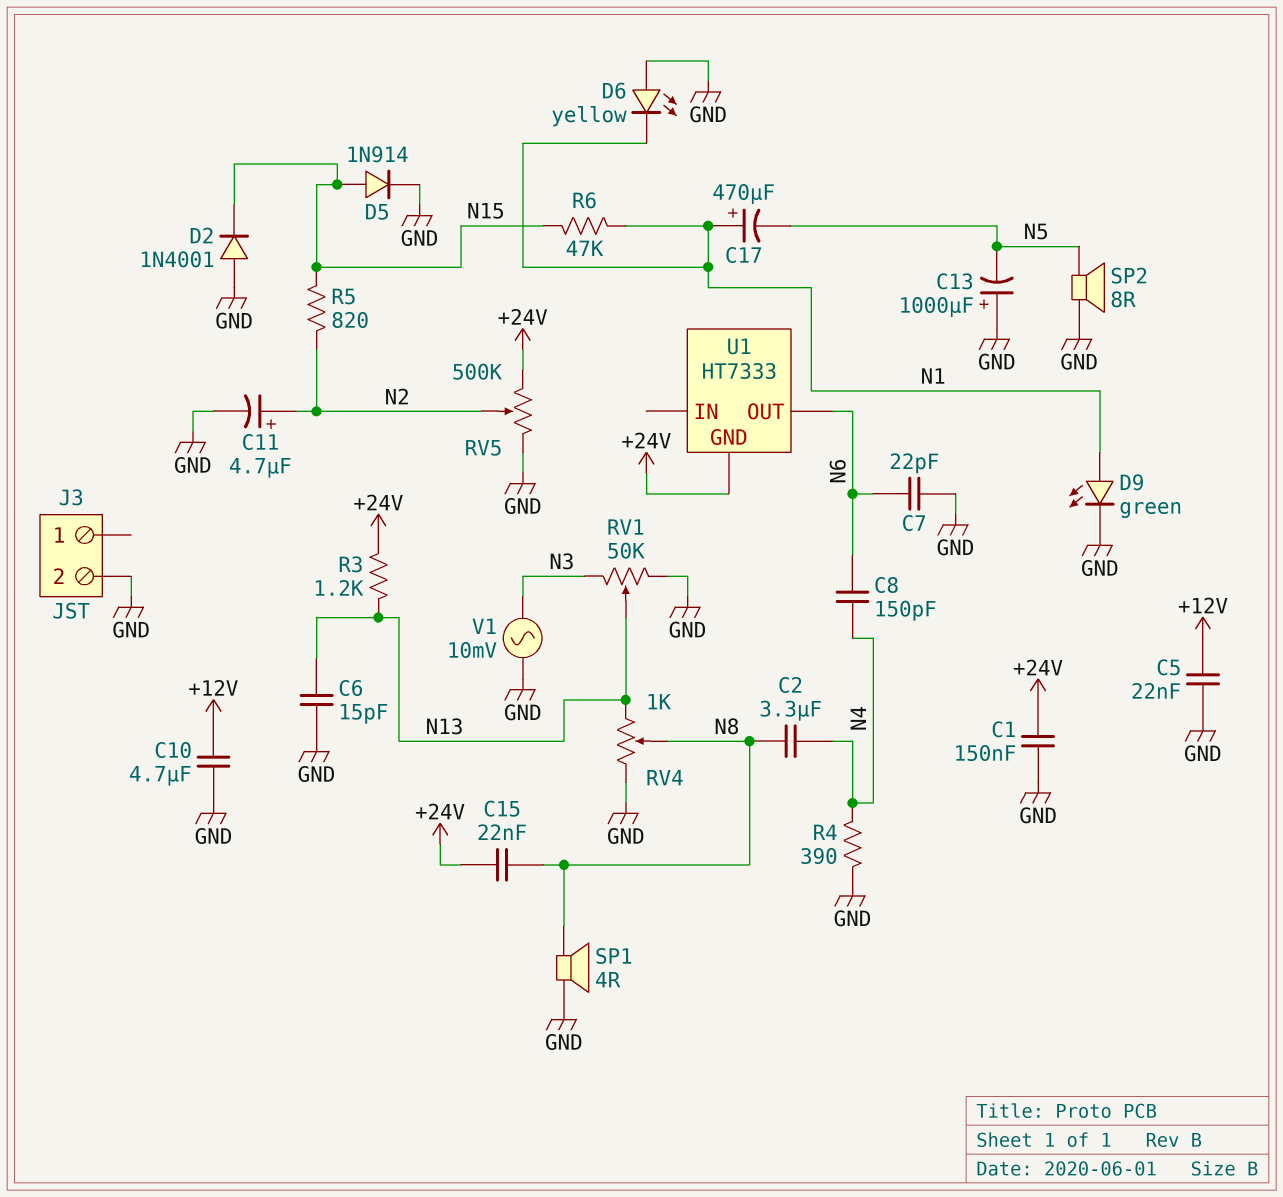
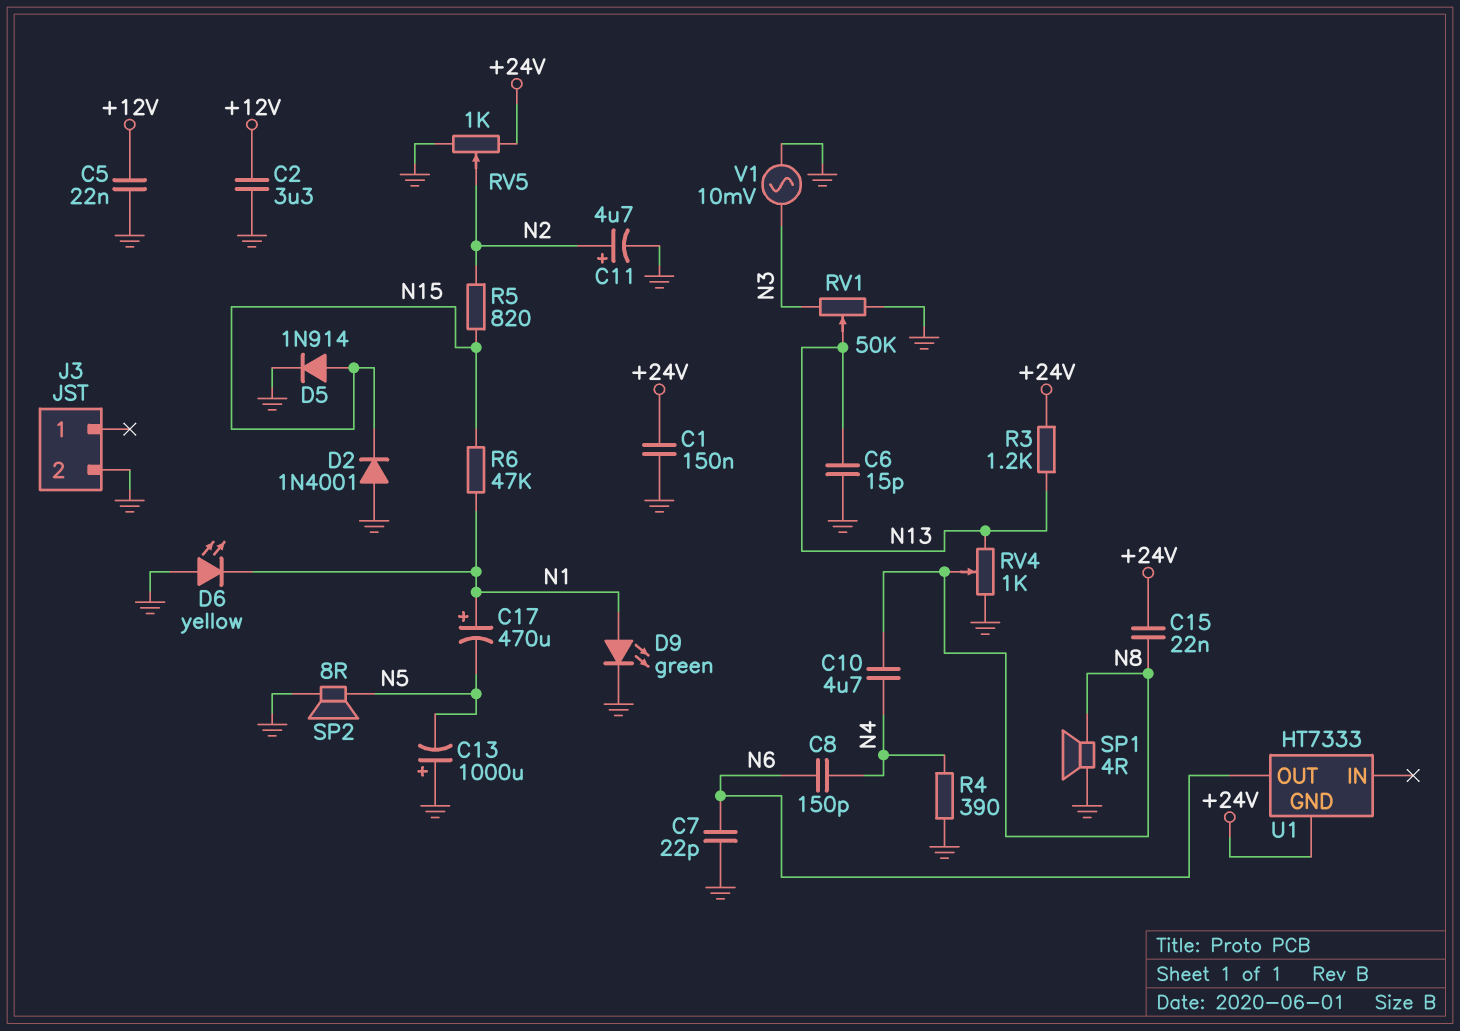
C2: 3.3uF (N4, N8) -> 3.3uF (+12V, GND)
C10: 4.7uF (+12V, GND) -> 4.7uF (N4, N8)
RV5: 500k (+24V, GND, wiper N2) -> 1k (+24V, GND, wiper N2)

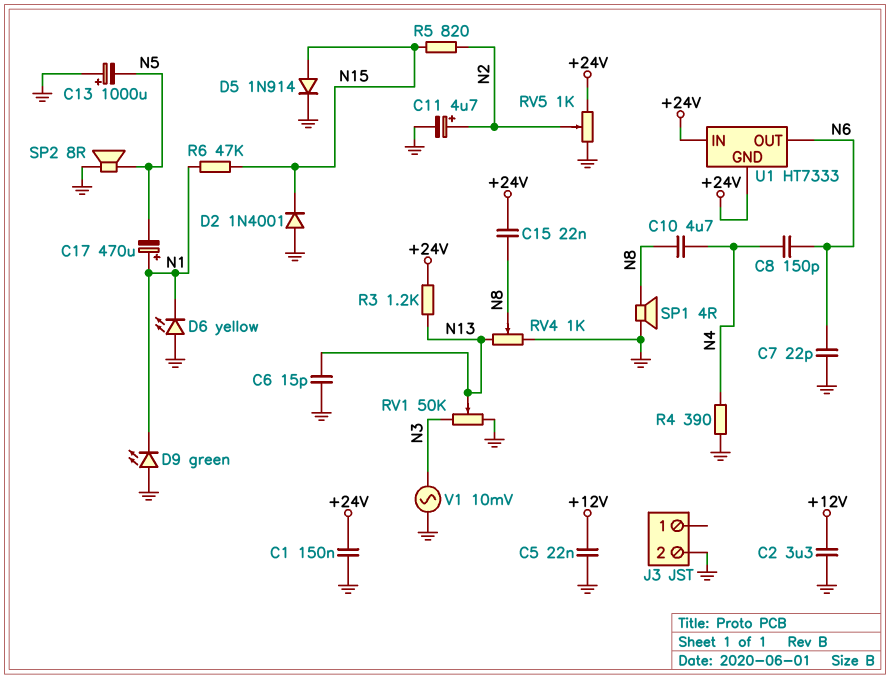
D9: LED green (A N1, K GND) -> LED green (A GND, K N1)
U1 pin IN: none -> +24V

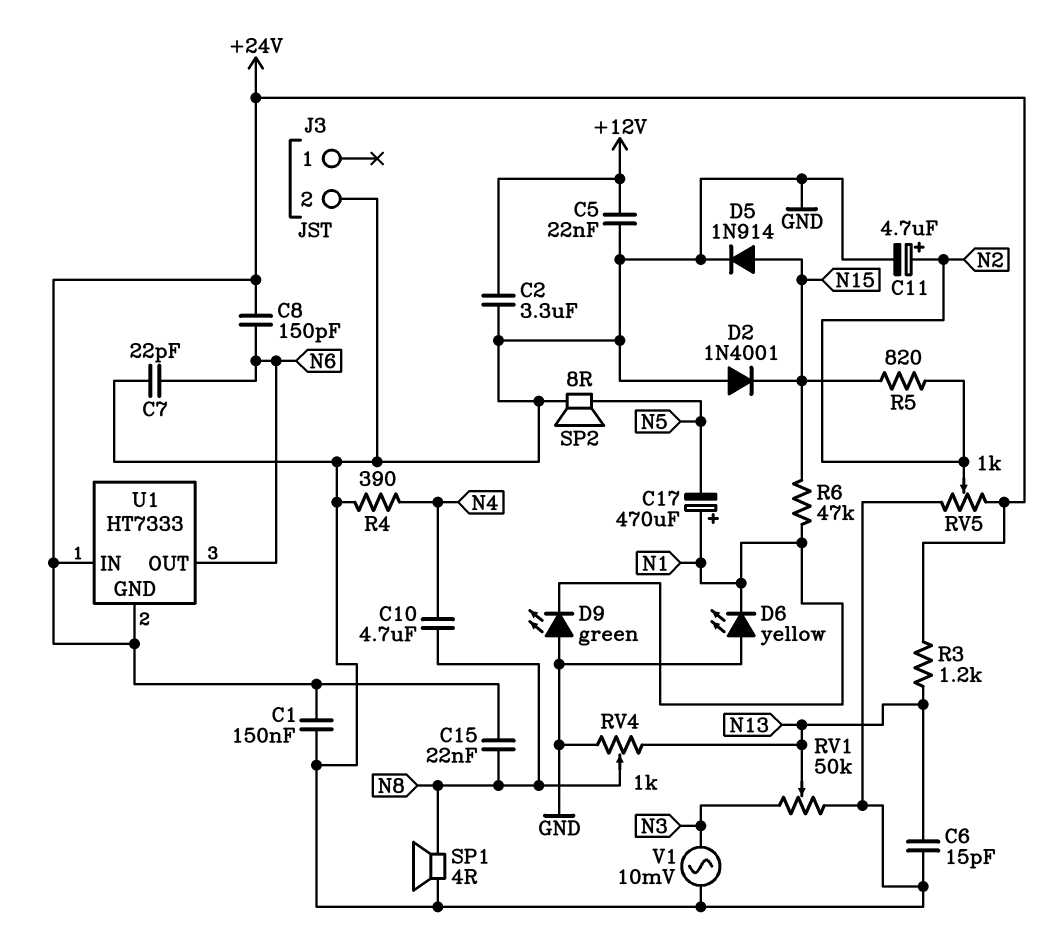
C8: 150pF (N4, N6) -> 150pF (+24V, N6)
C13: 1000uF (plus GND, minus N5) -> none

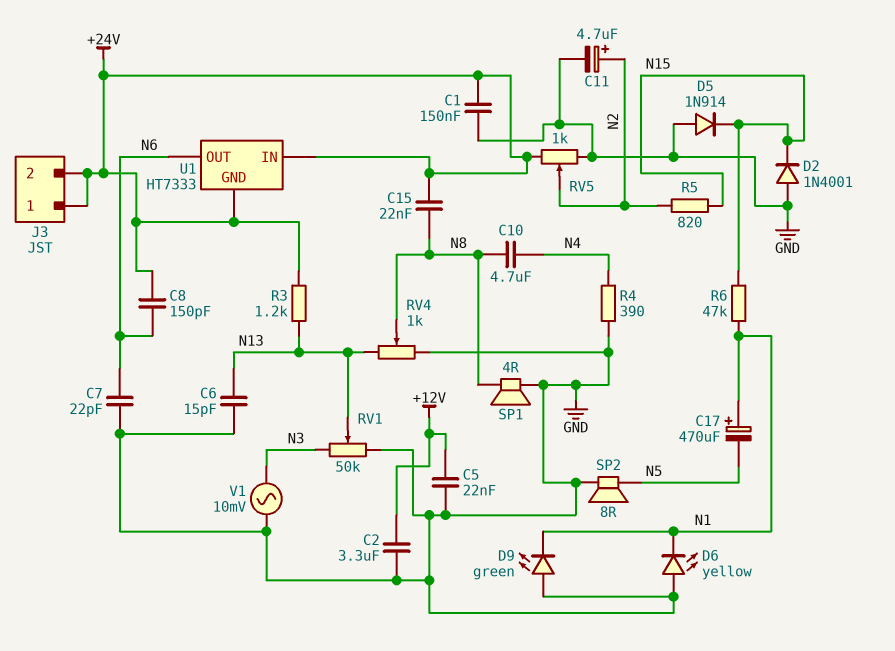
D5: diode 1N914 (A N15, K GND) -> diode 1N914 (A GND, K N15)
J3 pin 1: none -> +24V
J3 pin 2: GND -> +24V

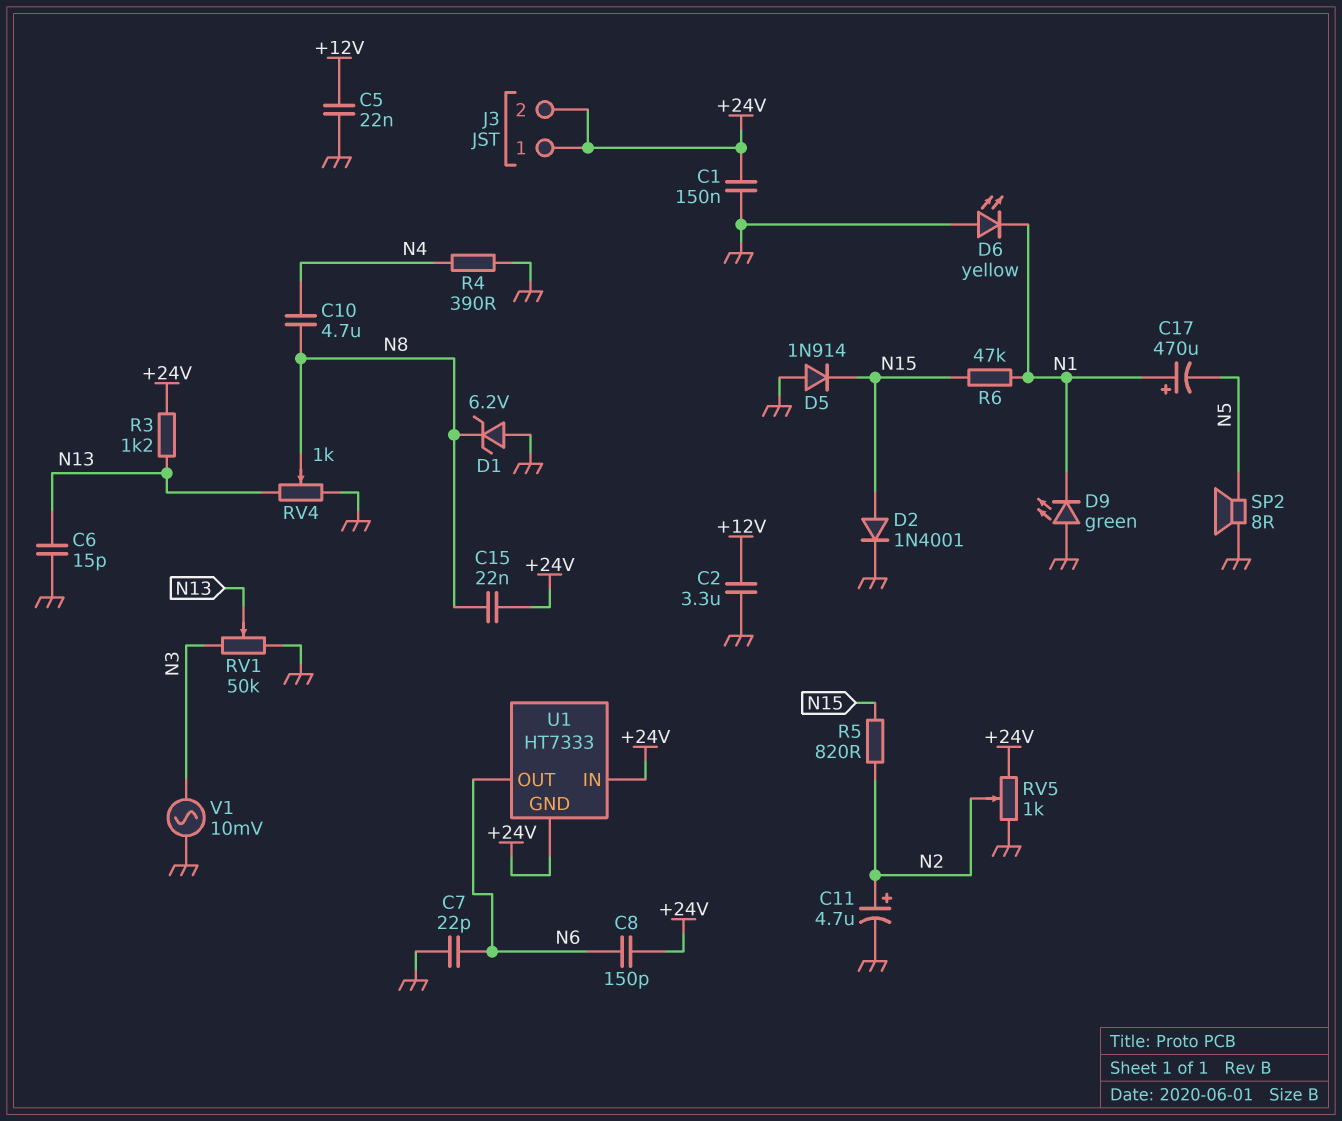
D1: none -> zener 6.2V (A GND, K N8)
D2: diode 1N4001 (A GND, K N15) -> diode 1N4001 (A N15, K GND)
SP1: speaker 4R (GND, N8) -> none

